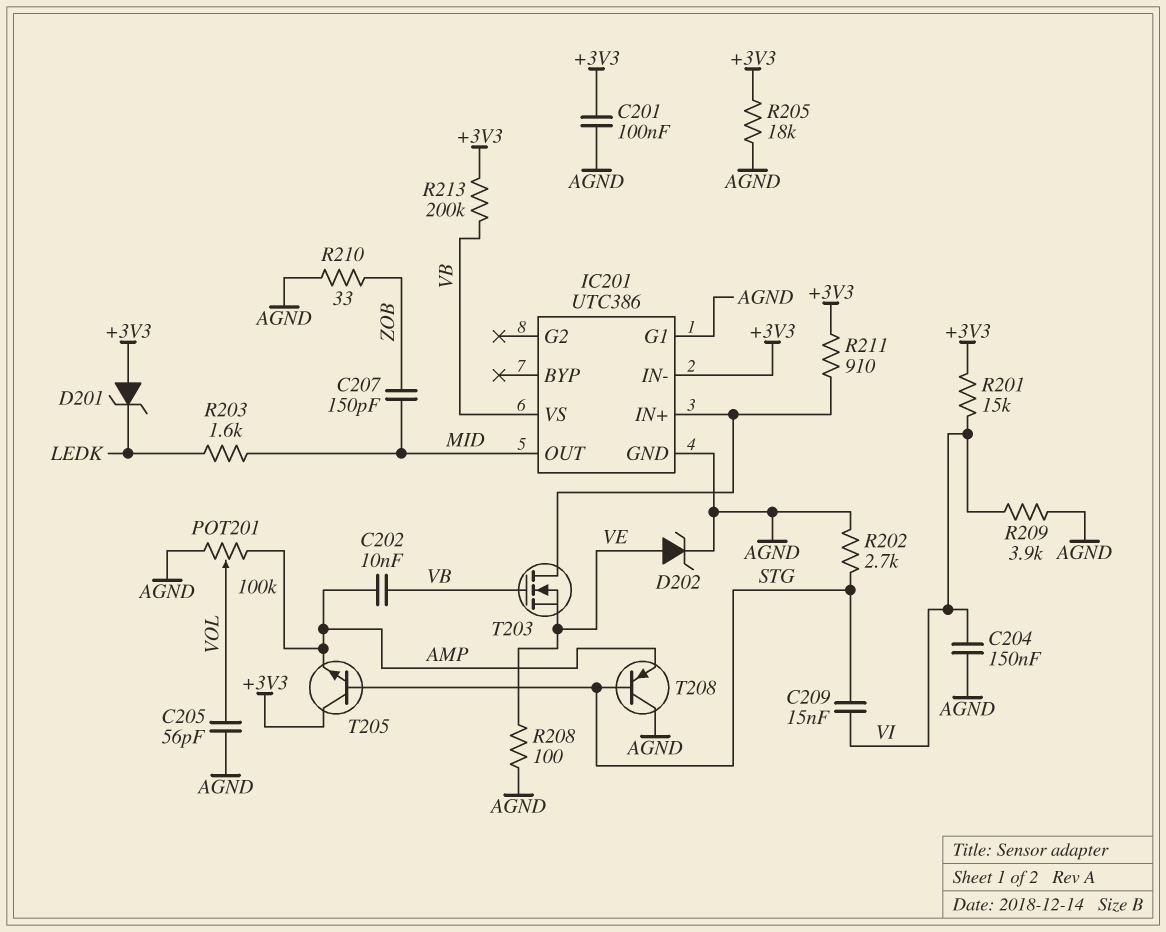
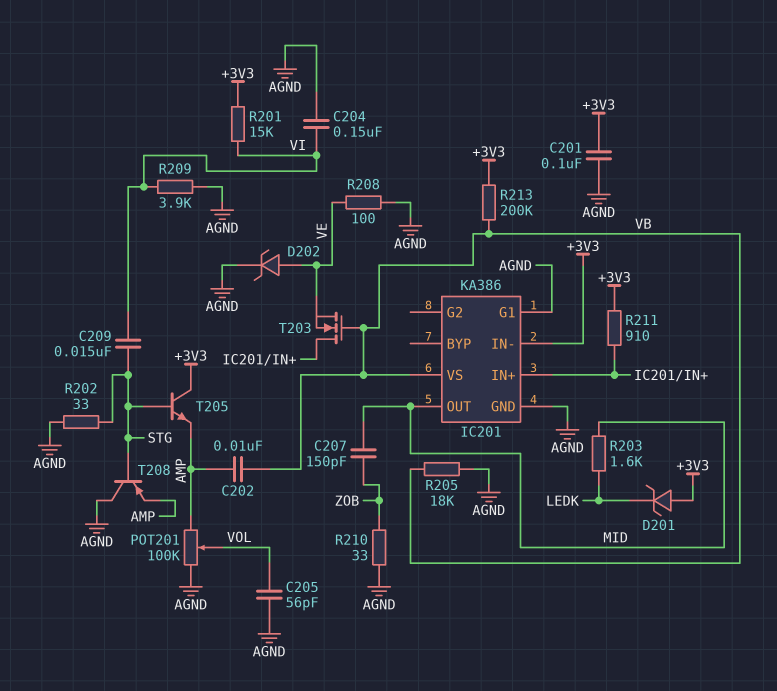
IC201: UTC386 -> KA386
R202: 2.7k (AGND, STG) -> 33 (AGND, STG)
R205: 18k (+3V3, AGND) -> 18k (AGND, VB)

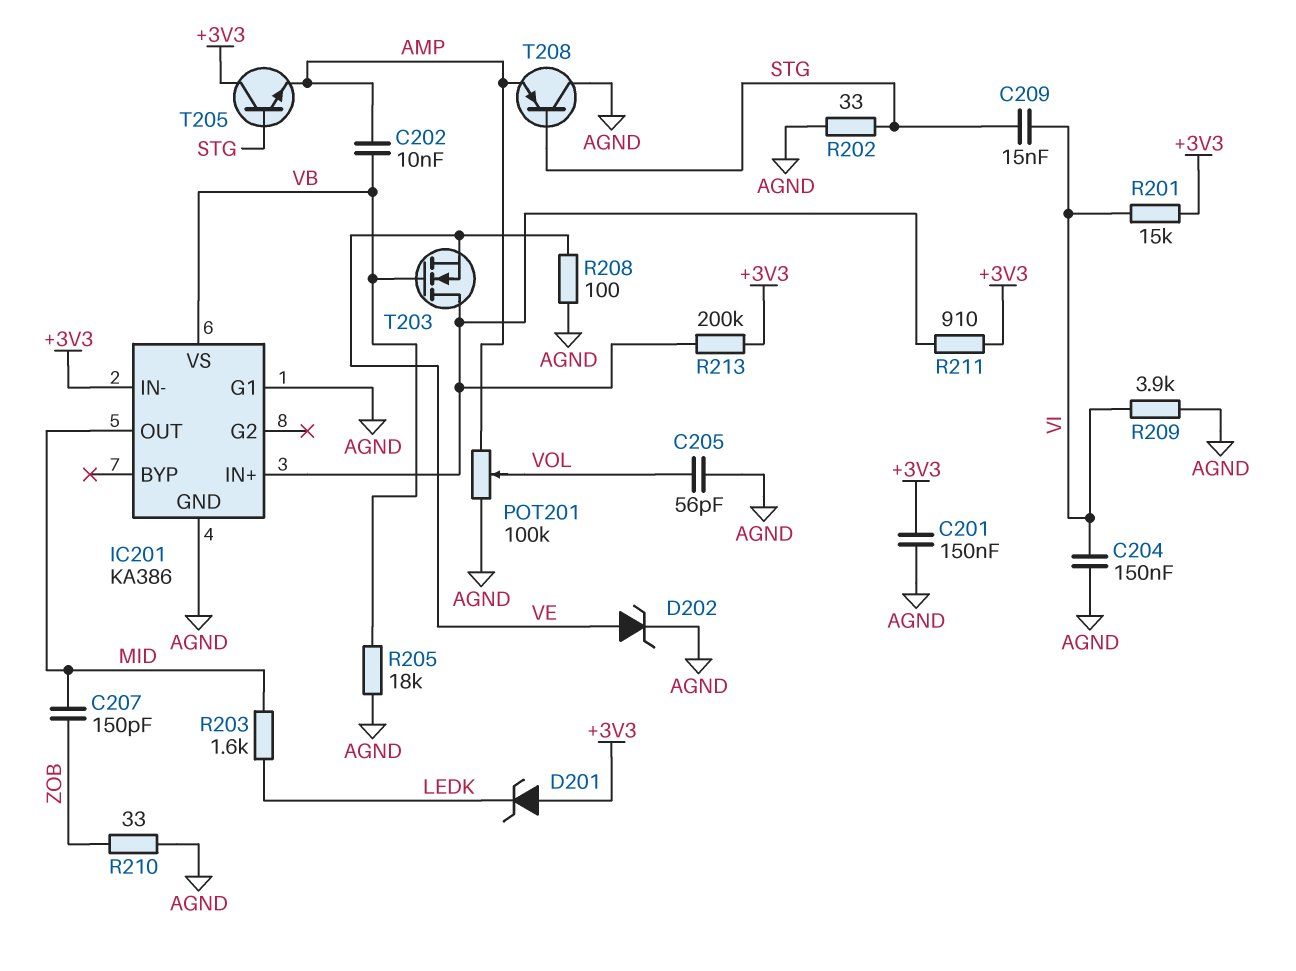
C201: 100nF (+3V3, AGND) -> 150nF (+3V3, AGND)
R213: 200k (+3V3, VB) -> 200k (+3V3, IC201/IN+)

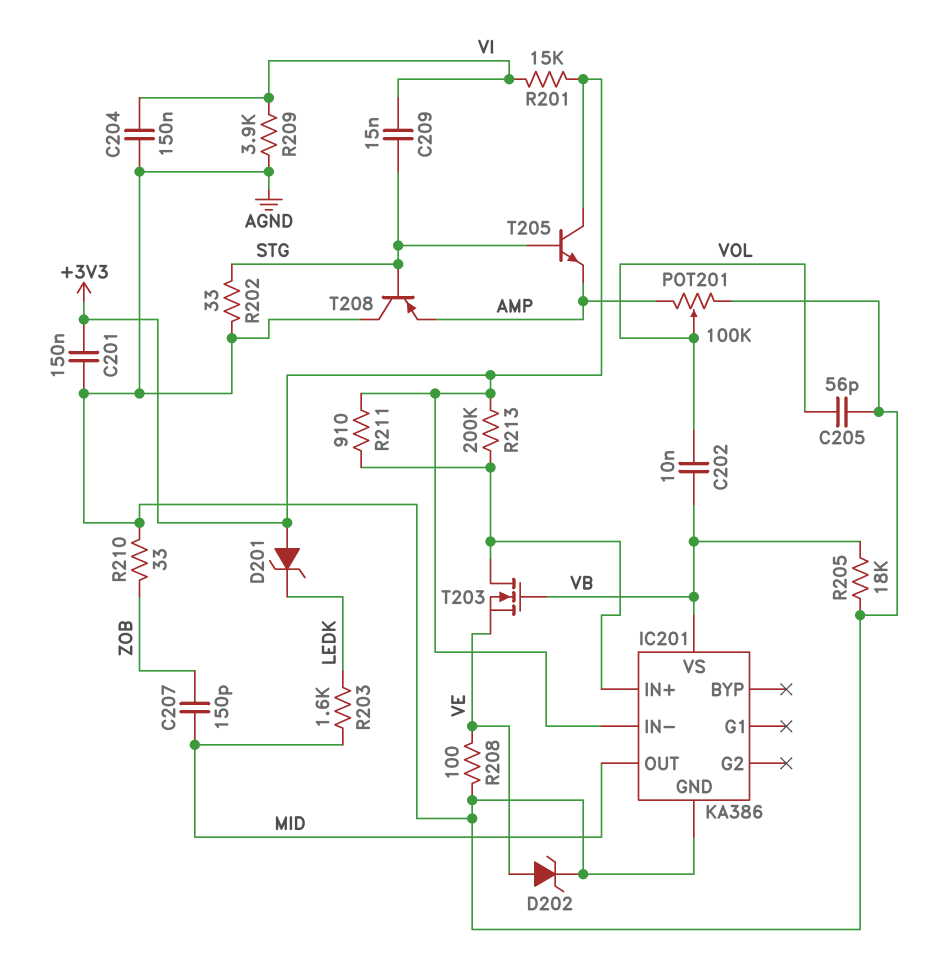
C202: 10nF (AMP, VB) -> 10nF (VB, VOL)
IC201 pin G1: AGND -> none

